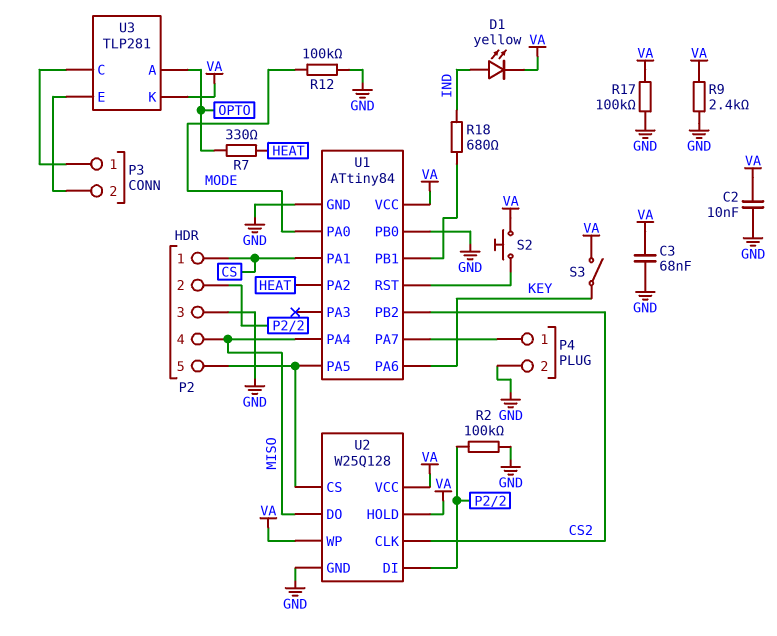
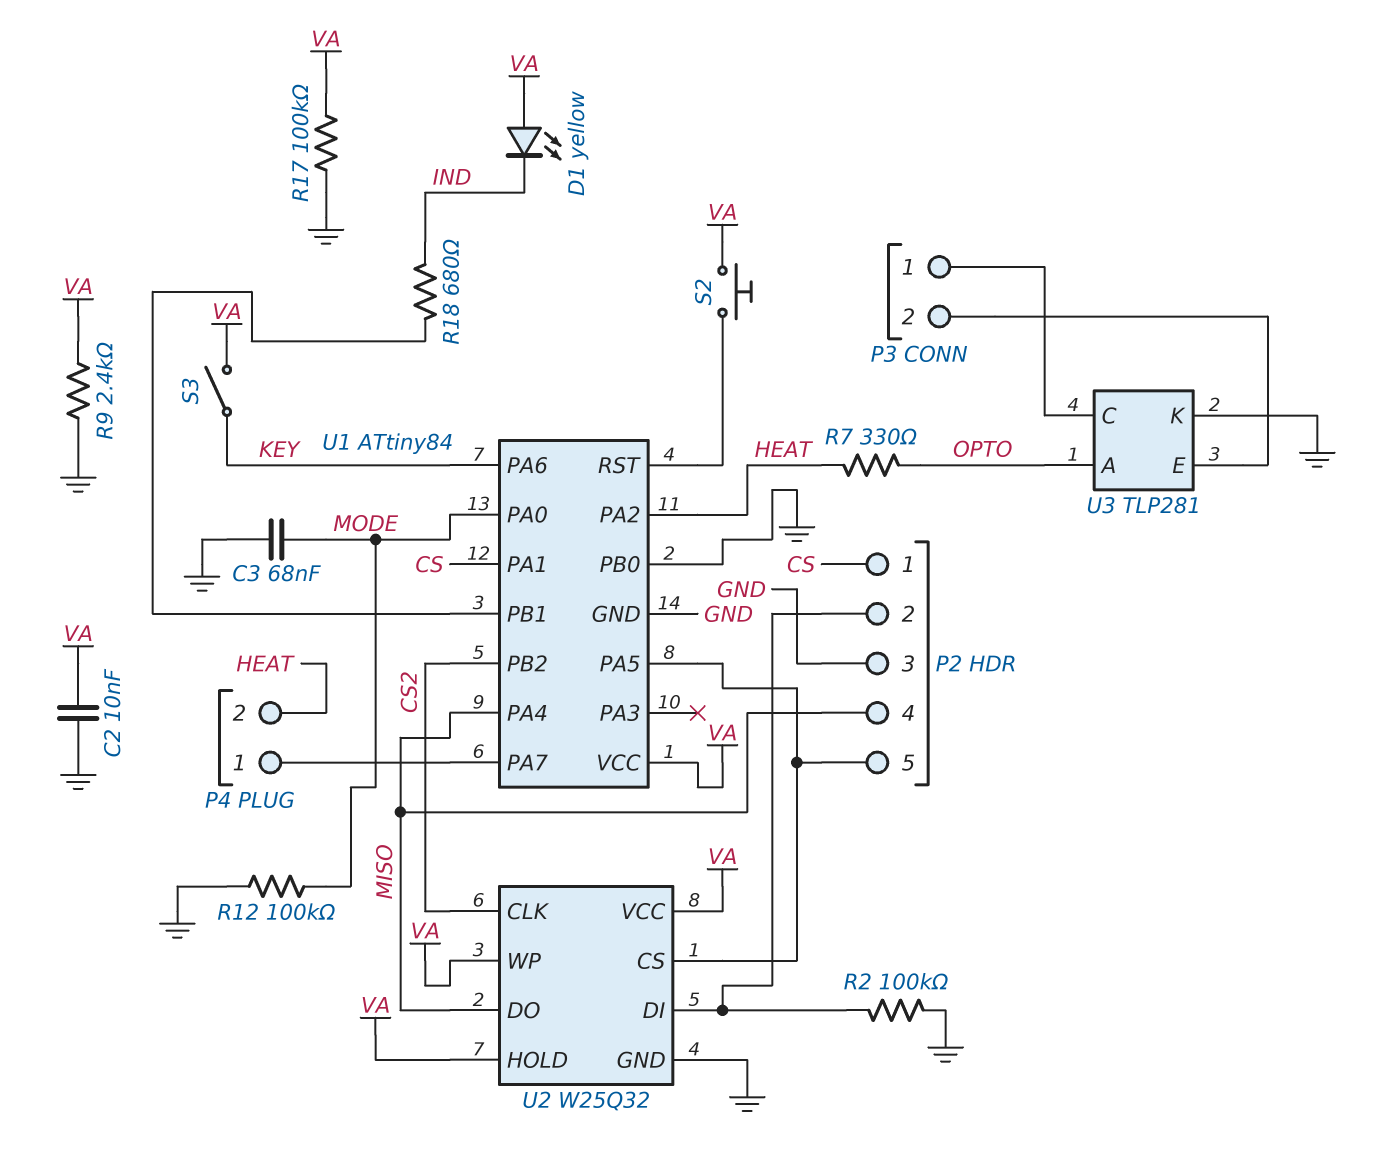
C3: 68nF (GND, VA) -> 68nF (GND, MODE)
D1: LED yellow (A IND, K VA) -> LED yellow (A VA, K IND)
P4 pin 2: GND -> HEAT
U2: W25Q128 -> W25Q32
U3 pin K: VA -> GND

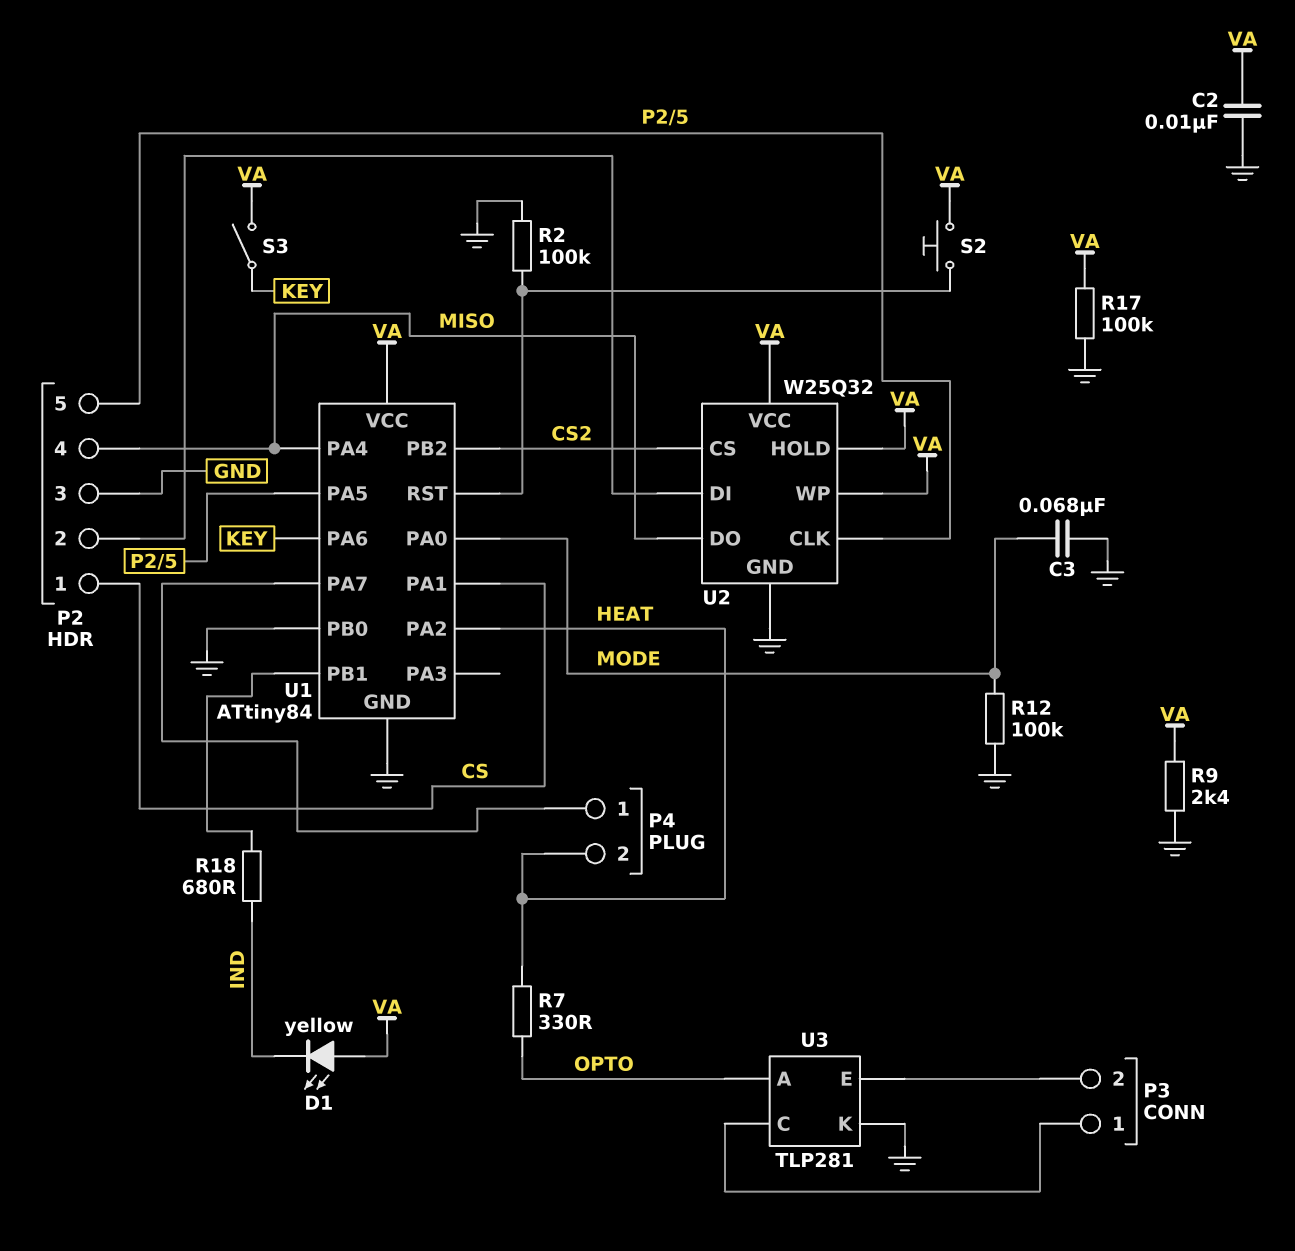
R2: 100k (GND, P2/2) -> 100k (GND, U1/RST)
U2 pin CLK: CS2 -> P2/5
U2 pin CS: P2/5 -> CS2

